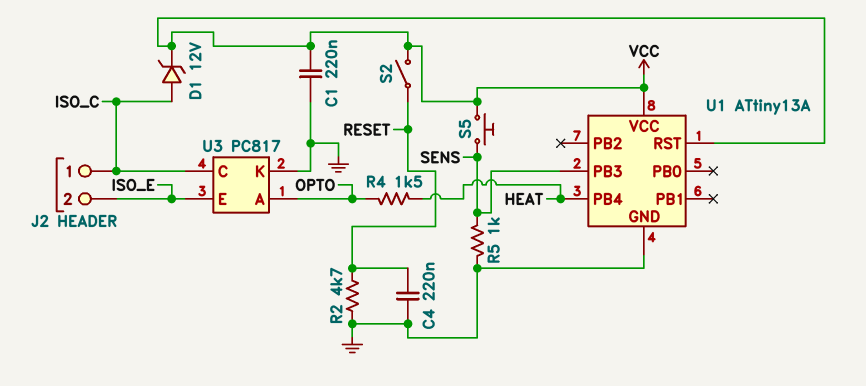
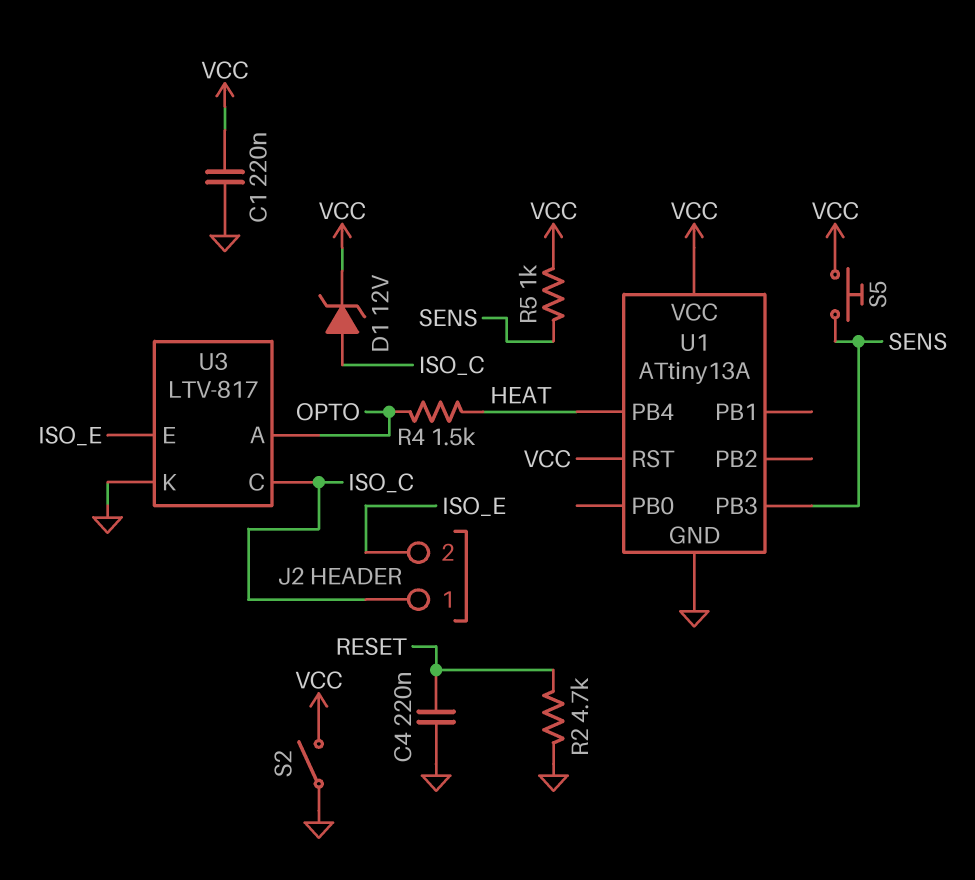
R5: 1k (GND, SENS) -> 1k (SENS, VCC)
S2: switch (RESET, VCC) -> switch (GND, VCC)
U3: PC817 -> LTV-817

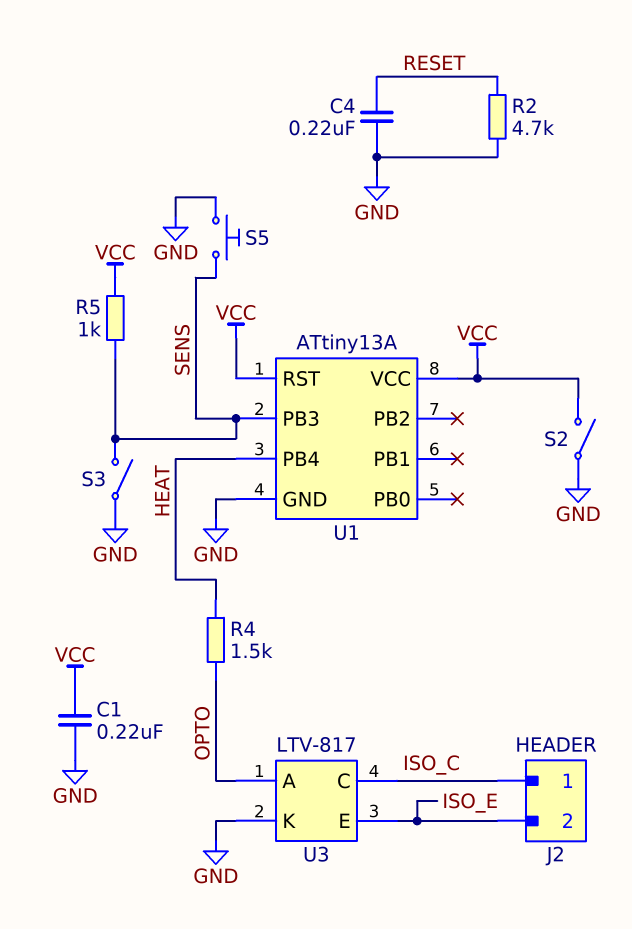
D1: zener 12V (A ISO_C, K VCC) -> none
S3: none -> switch (GND, SENS)
S5: button (SENS, VCC) -> button (GND, SENS)

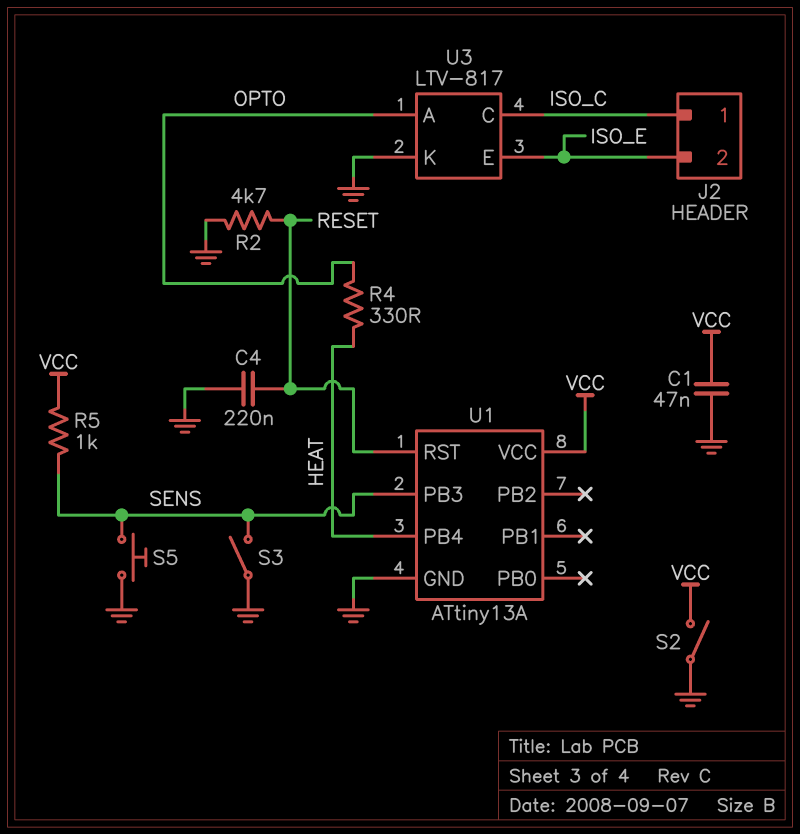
C1: 220nF (GND, VCC) -> 47nF (GND, VCC)
R4: 1.5k (HEAT, OPTO) -> 330 (HEAT, OPTO)
U1 pin RST: VCC -> RESET

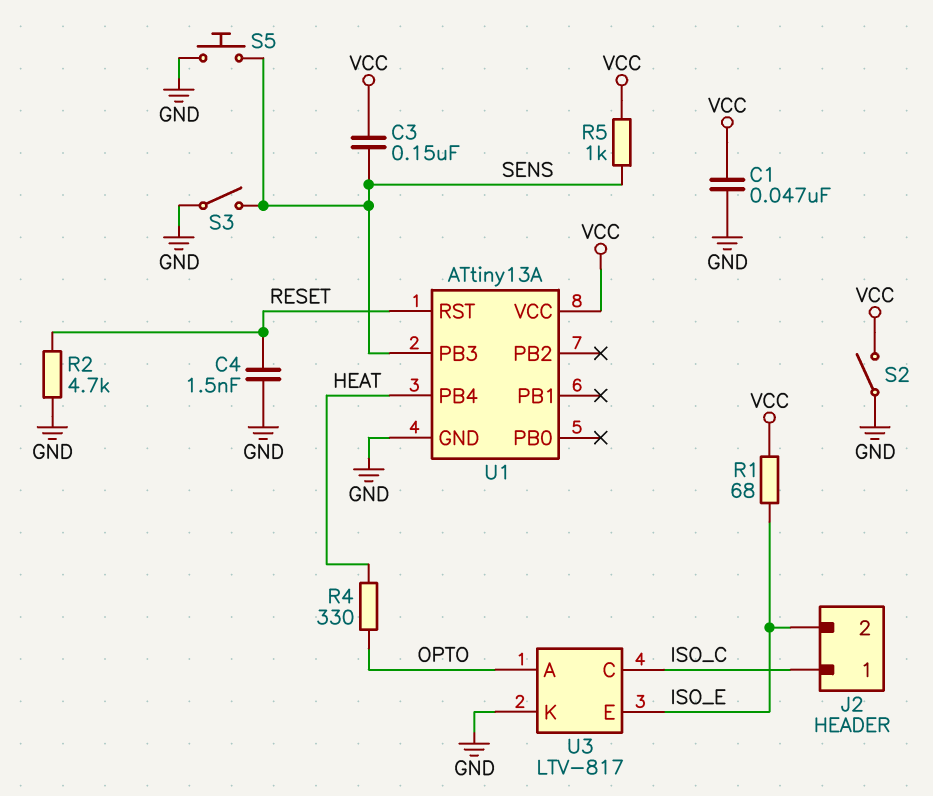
C3: none -> 150nF (SENS, VCC)
C4: 220nF (GND, RESET) -> 1.5nF (GND, RESET)
R1: none -> 68 (ISO_E, VCC)

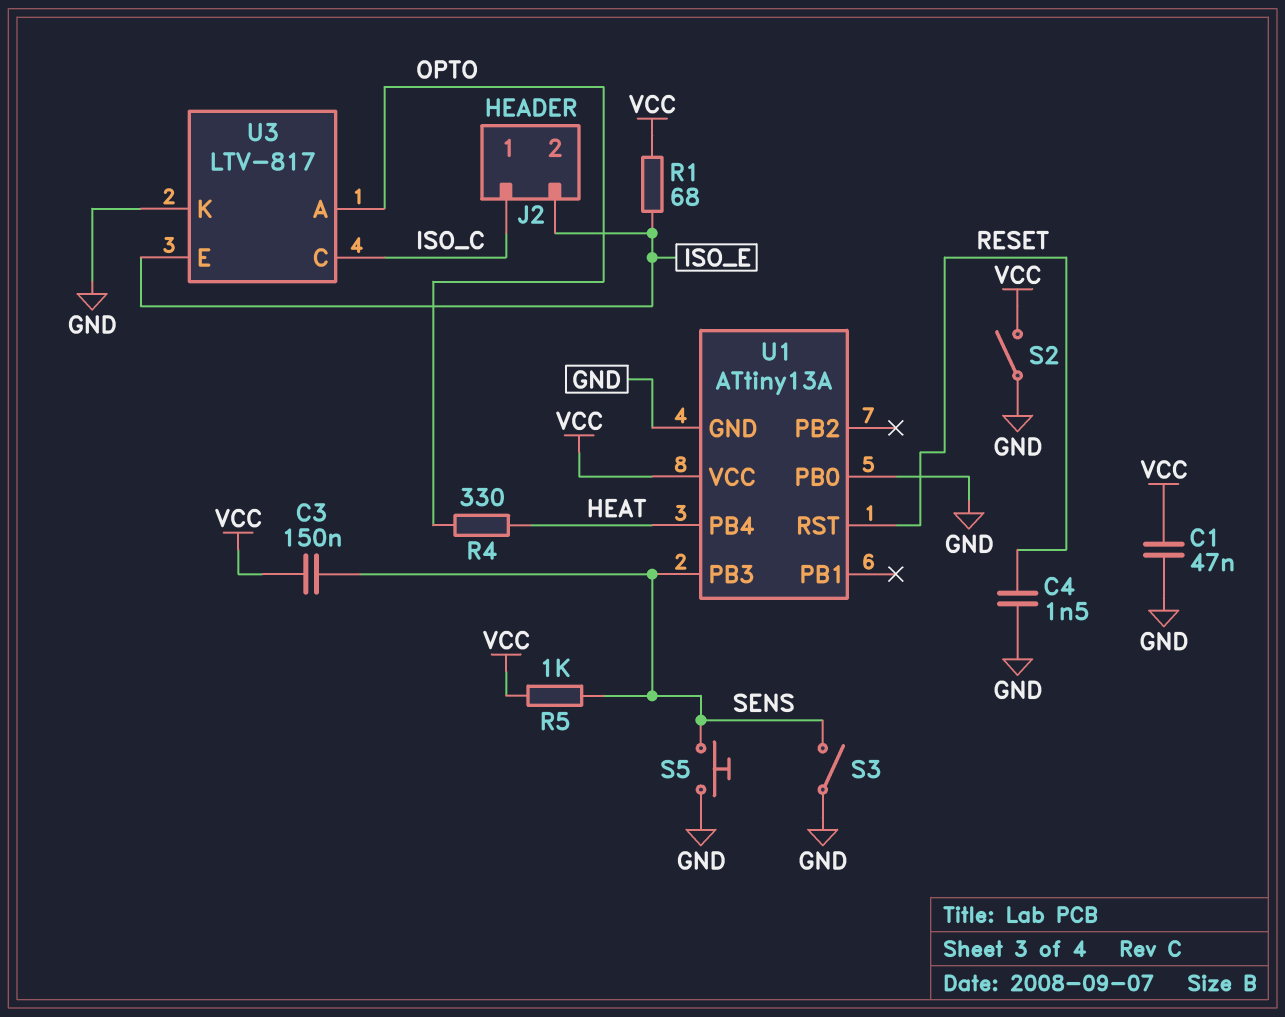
R2: 4.7k (GND, RESET) -> none
U1 pin PB0: none -> GND

